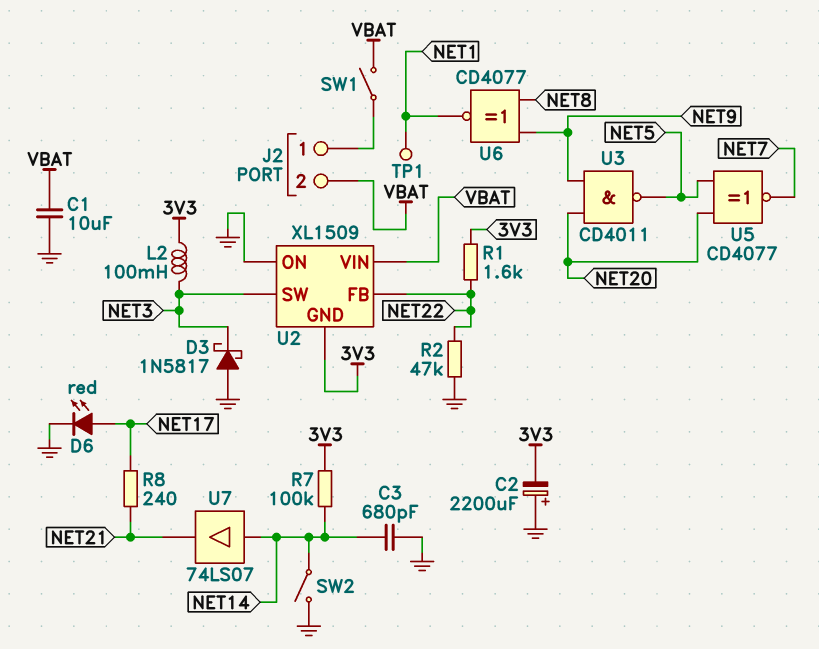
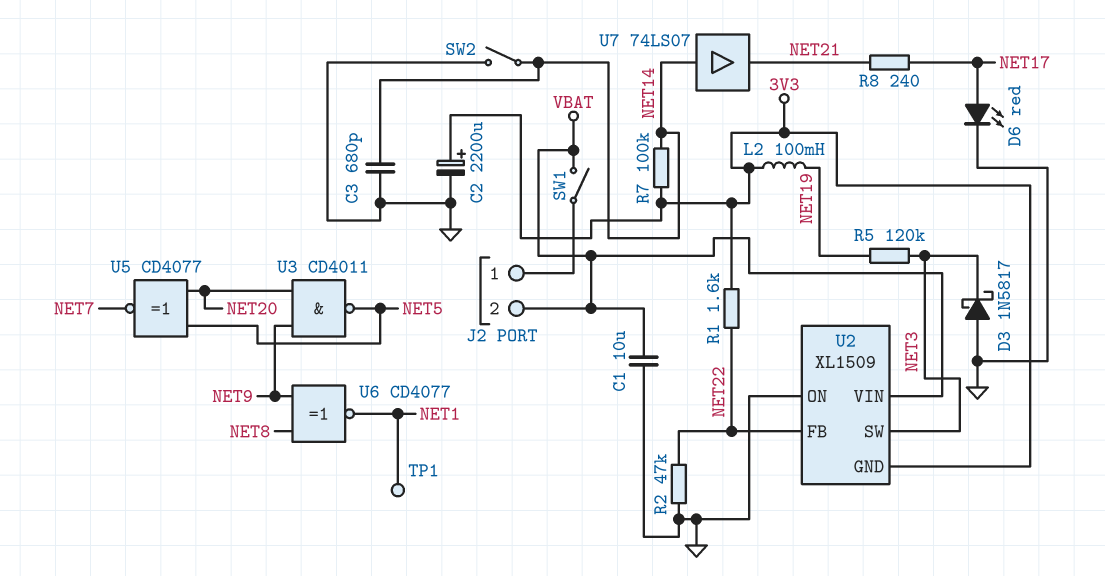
C2: 2200uF (plus GND, minus 3V3) -> 2200uF (plus 3V3, minus GND)
L2: 100mH (3V3, NET3) -> 100mH (3V3, NET19)
R5: none -> 120k (NET3, NET19)

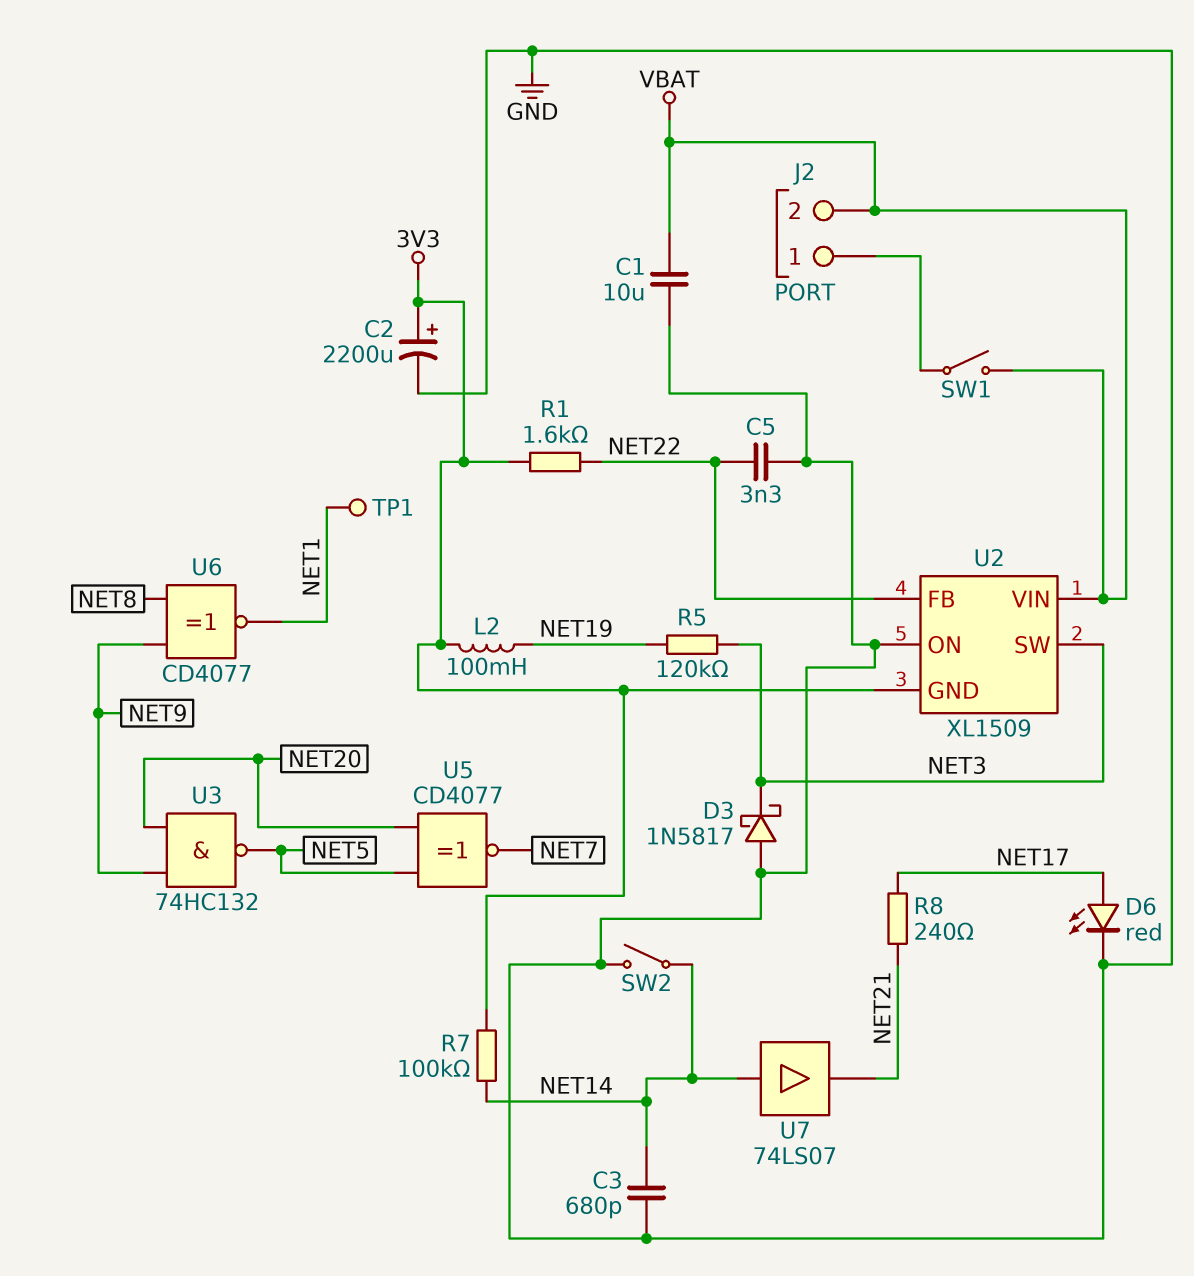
C5: none -> 3.3nF (GND, NET22)
R2: 47k (GND, NET22) -> none
U3: NAND CD4011 (in NET9, in NET20, out NET5) -> NAND 74HC132 (in NET9, in NET20, out NET5)

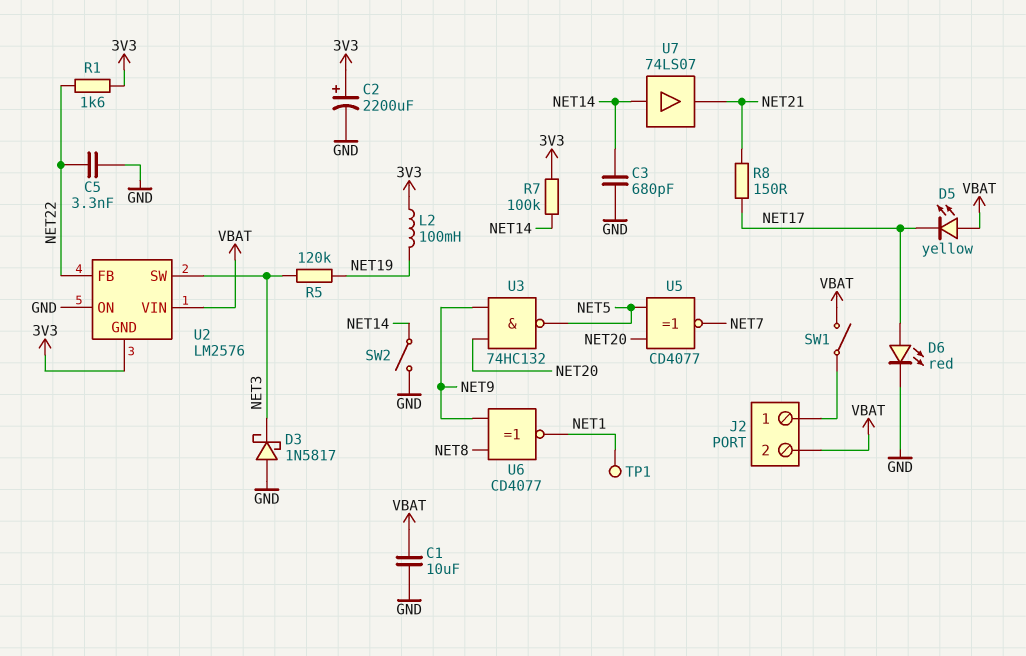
D5: none -> LED yellow (A VBAT, K NET17)
R8: 240 (NET17, NET21) -> 150 (NET17, NET21)
U2: XL1509 -> LM2576

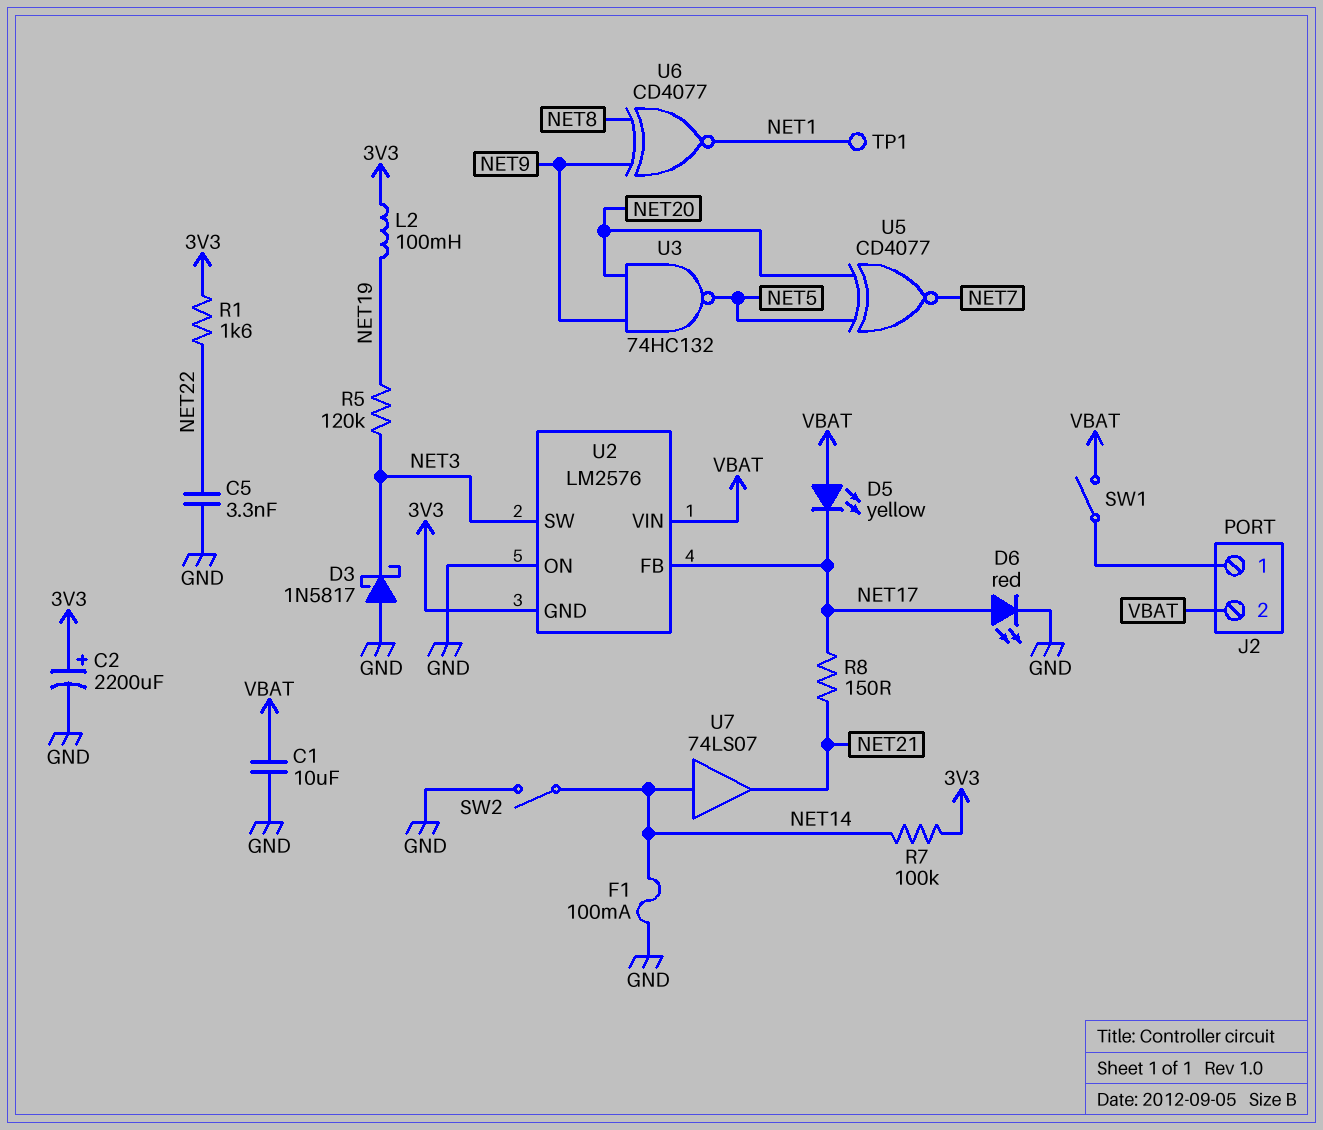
C3: 680pF (GND, NET14) -> none
F1: none -> 100mA (GND, NET14)
U2 pin FB: NET22 -> NET17

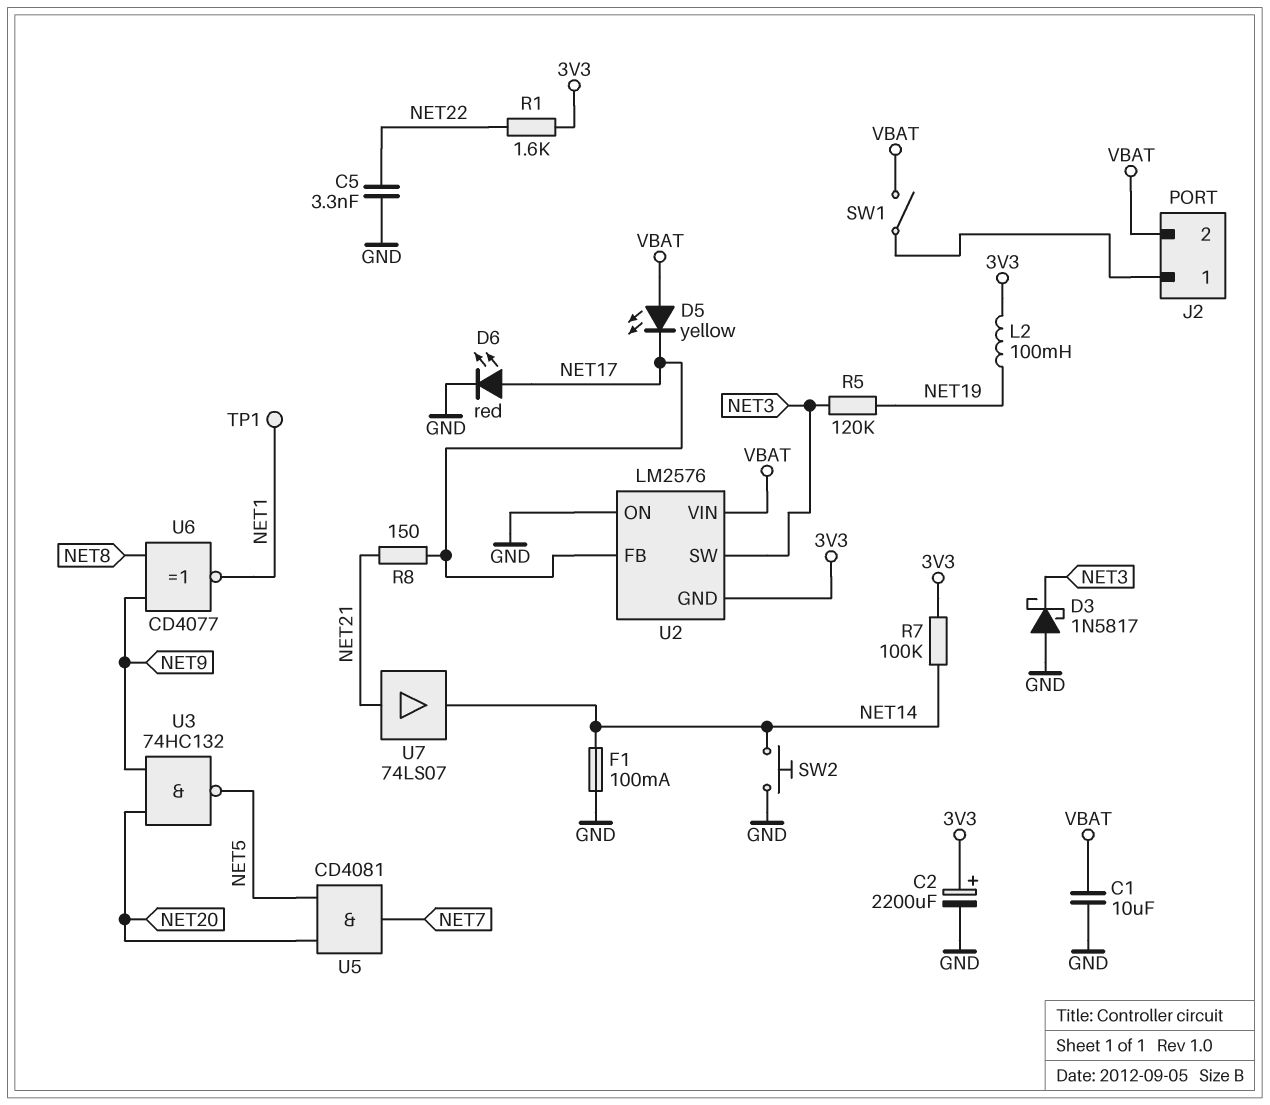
SW2: switch (GND, NET14) -> button (GND, NET14)
U5: XNOR CD4077 (in NET5, in NET20, out NET7) -> AND CD4081 (in NET5, in NET20, out NET7)
U7: buffer 74LS07 (in NET14, out NET21) -> buffer 74LS07 (in NET21, out NET14)

